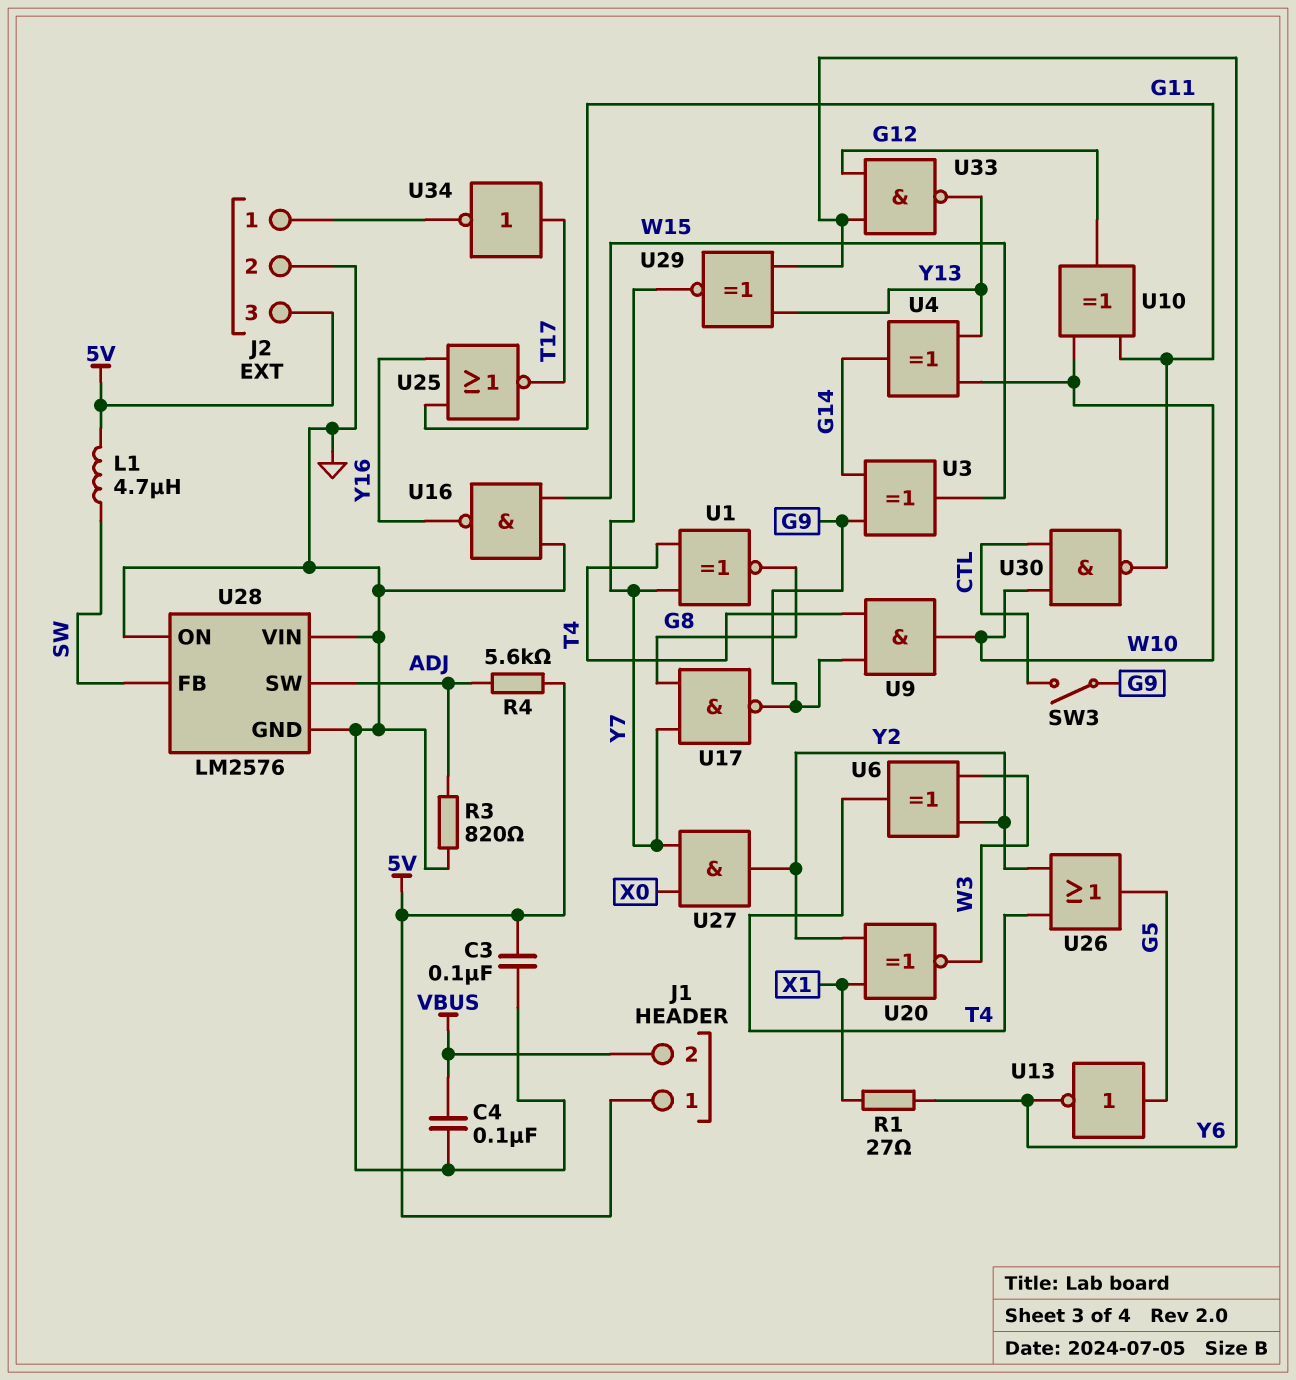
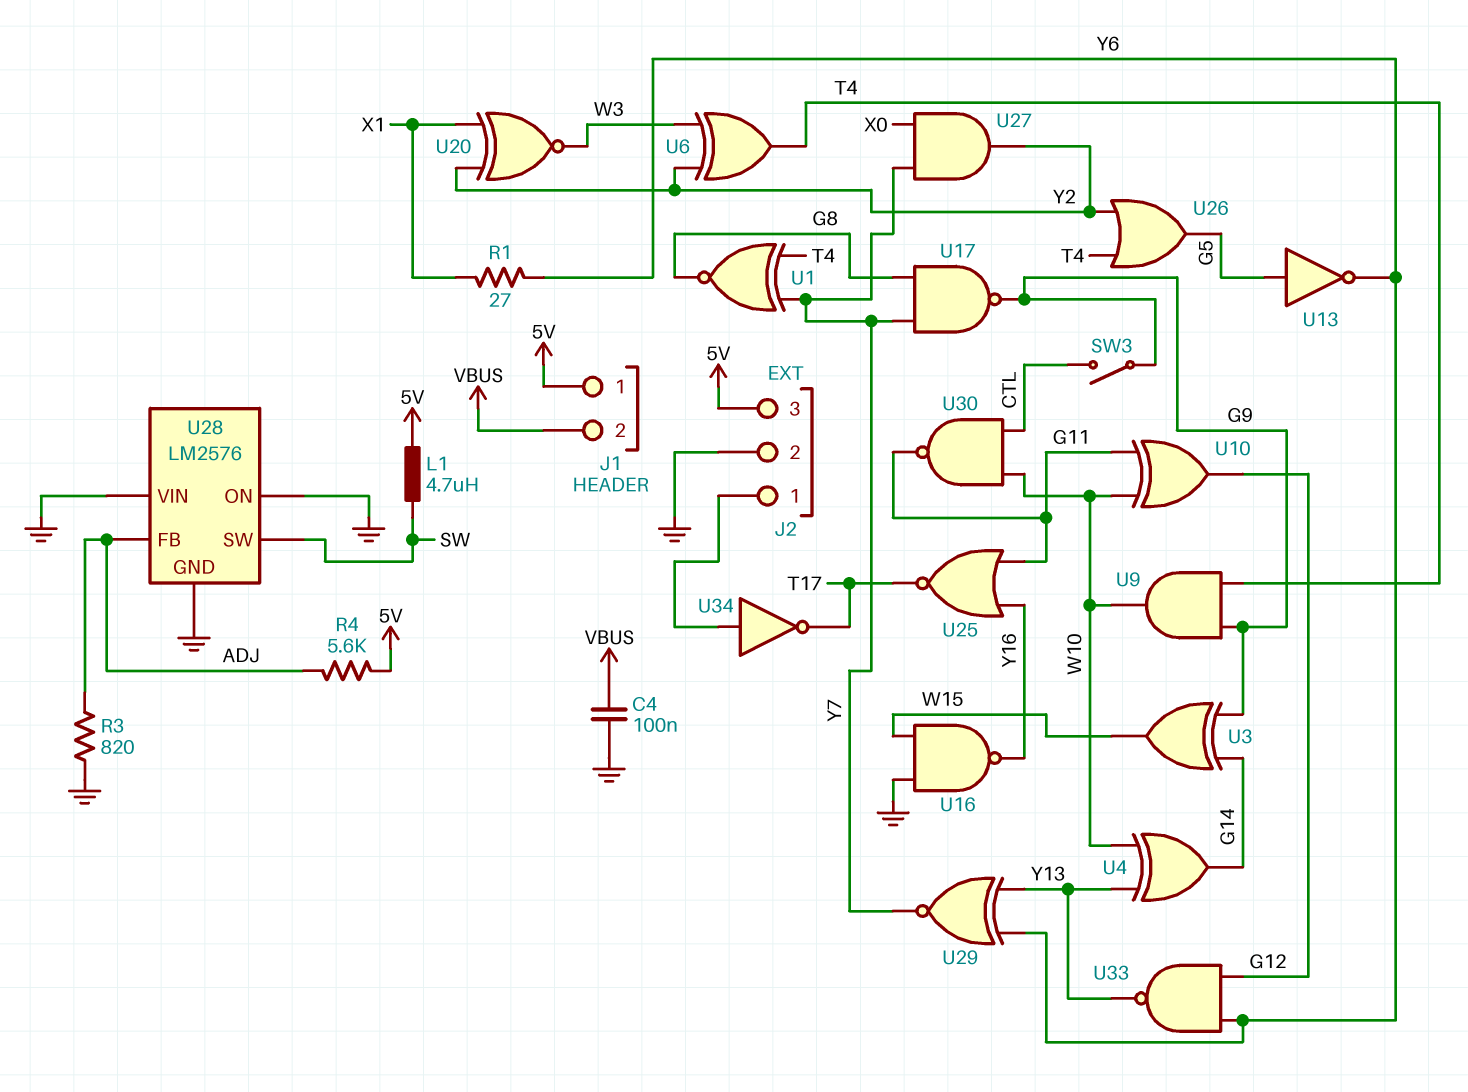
C3: 100nF (5V, GND) -> none
U28 pin FB: SW -> ADJ
U28 pin SW: ADJ -> SW
U34: NOT (in T17, out J2/1) -> NOT (in J2/1, out T17)

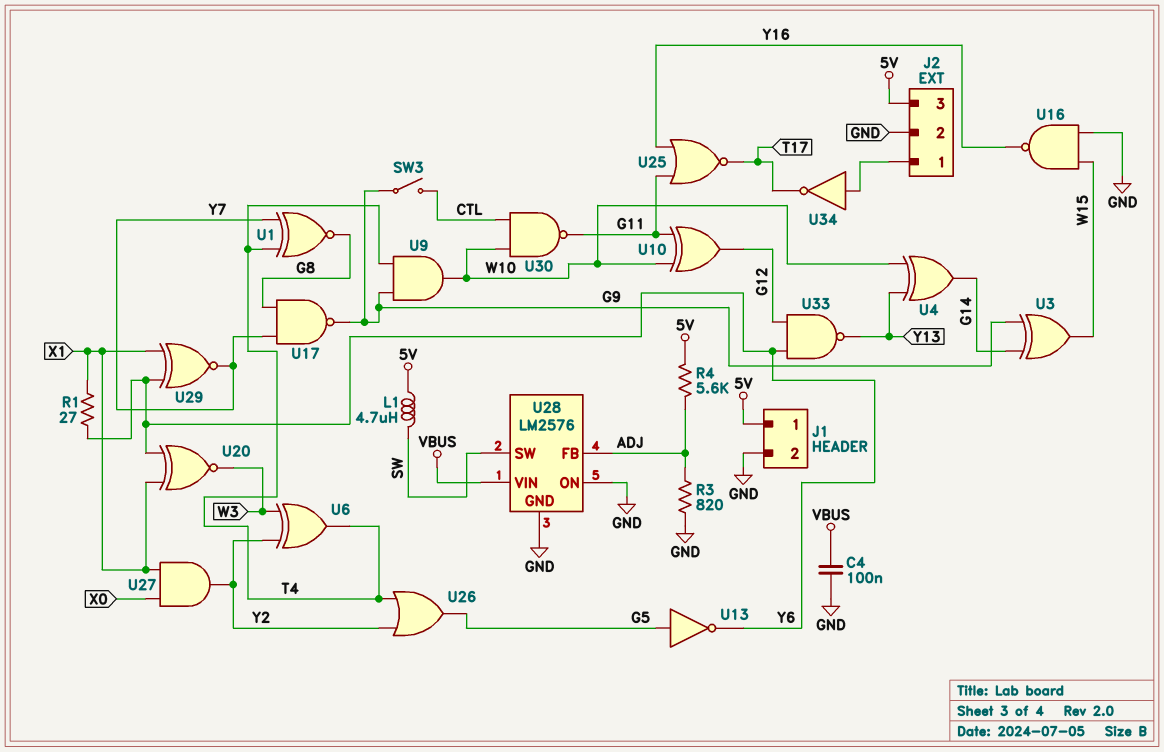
J1 pin 2: VBUS -> GND
U20: XNOR (in X1, in Y2, out W3) -> XNOR (in X1, in Y6, out W3)
U27: AND (in X0, in Y7, out Y2) -> AND (in X0, in X1, out Y2)
U28 pin VIN: GND -> VBUS
U29: XNOR (in Y6, in Y13, out Y7) -> XNOR (in X1, in Y6, out Y7)

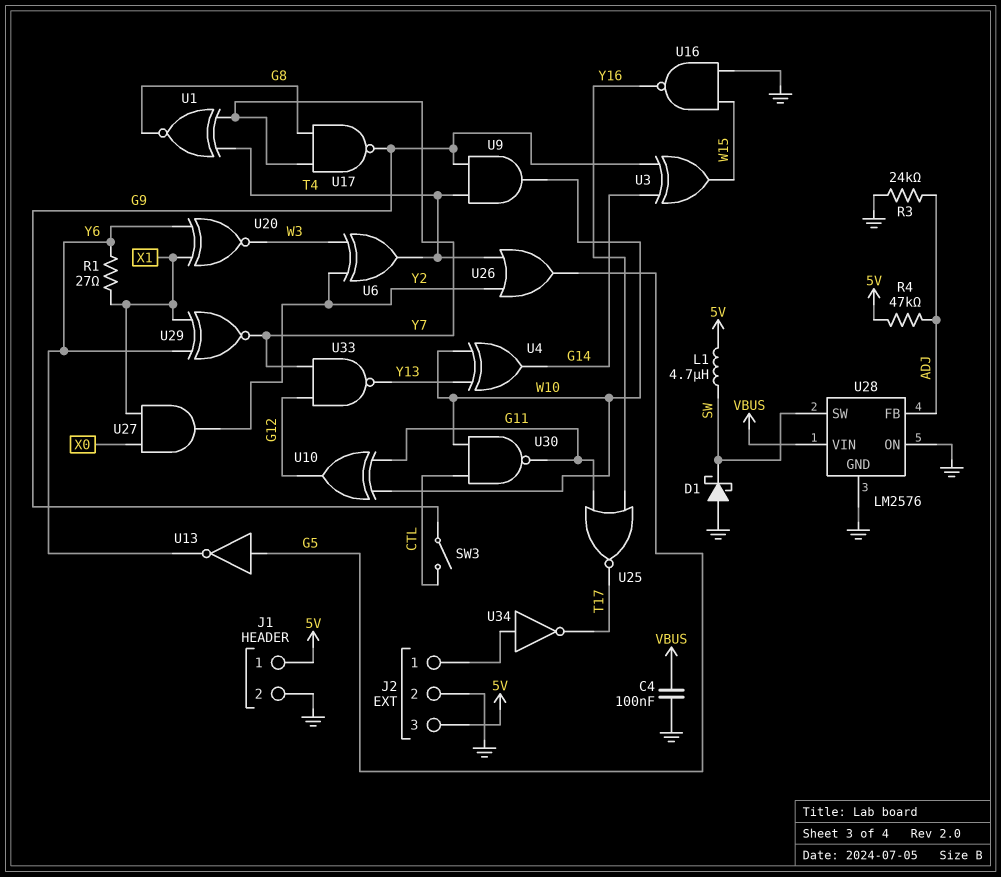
D1: none -> schottky (A GND, K SW)
R3: 820 (ADJ, GND) -> 24k (ADJ, GND)
R4: 5.6k (5V, ADJ) -> 47k (5V, ADJ)
U33: NAND (in G12, in Y6, out Y13) -> NAND (in G12, in Y7, out Y13)

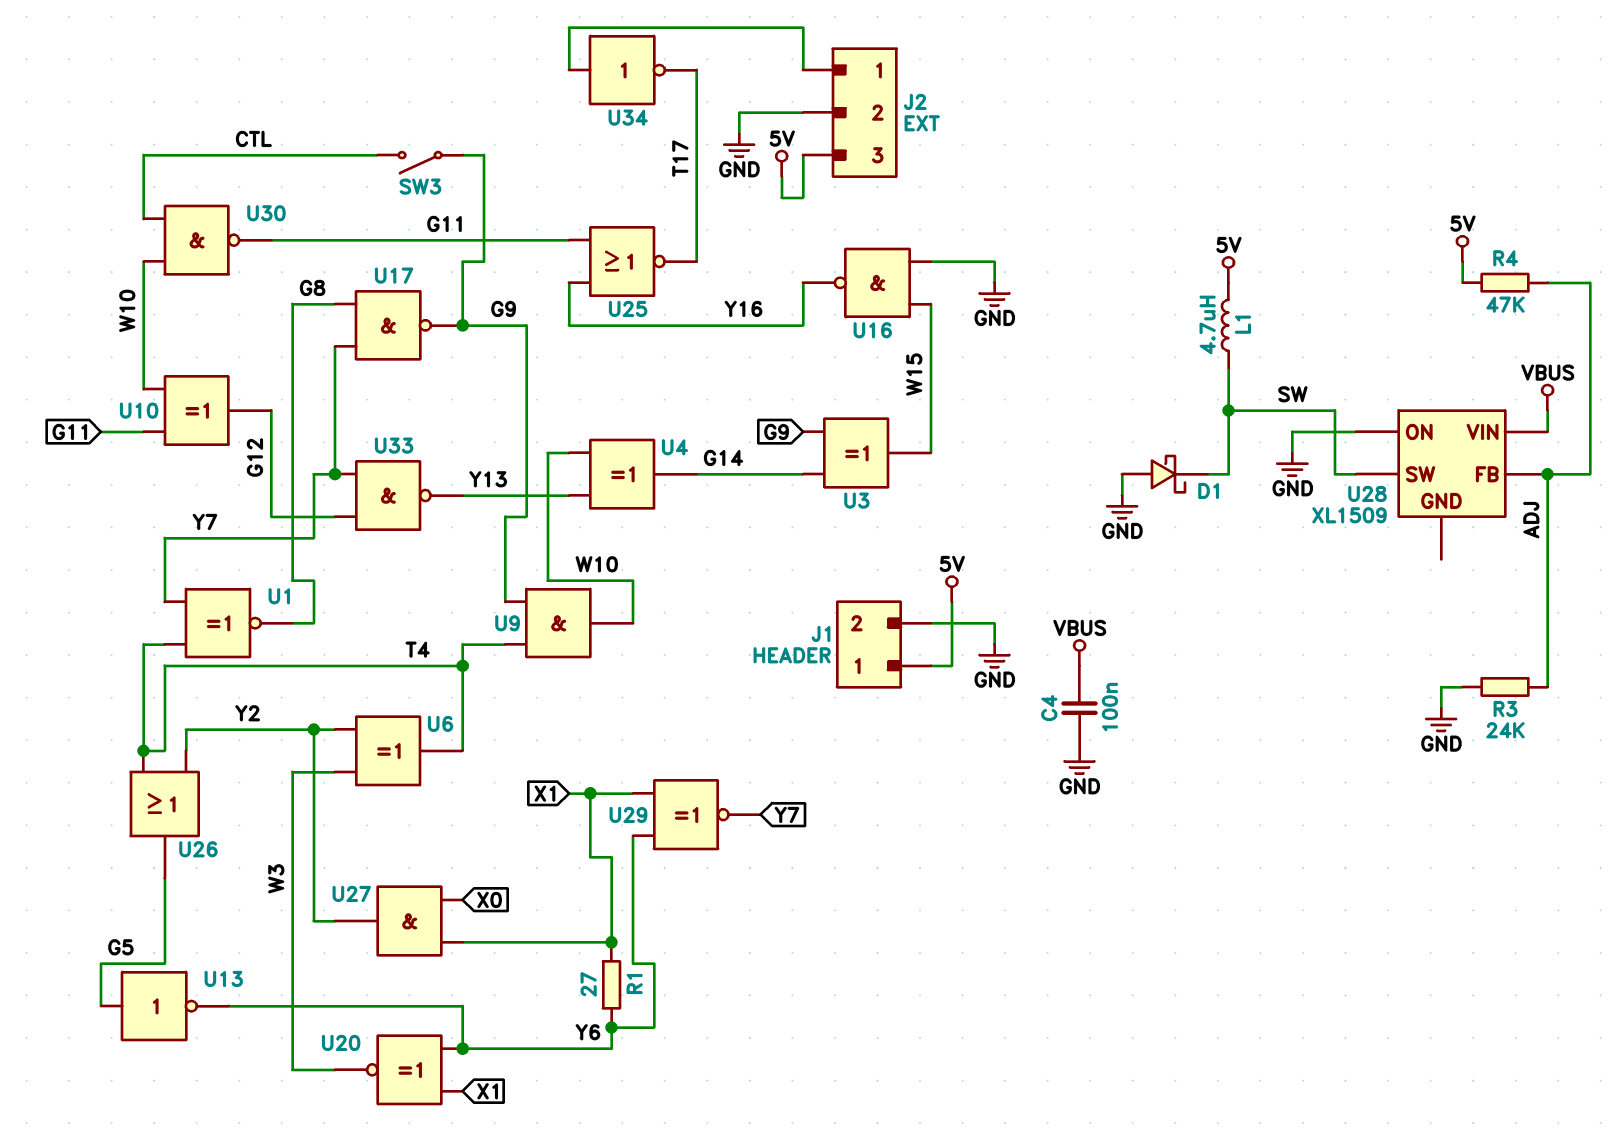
U28: LM2576 -> XL1509
U28 pin GND: GND -> none

